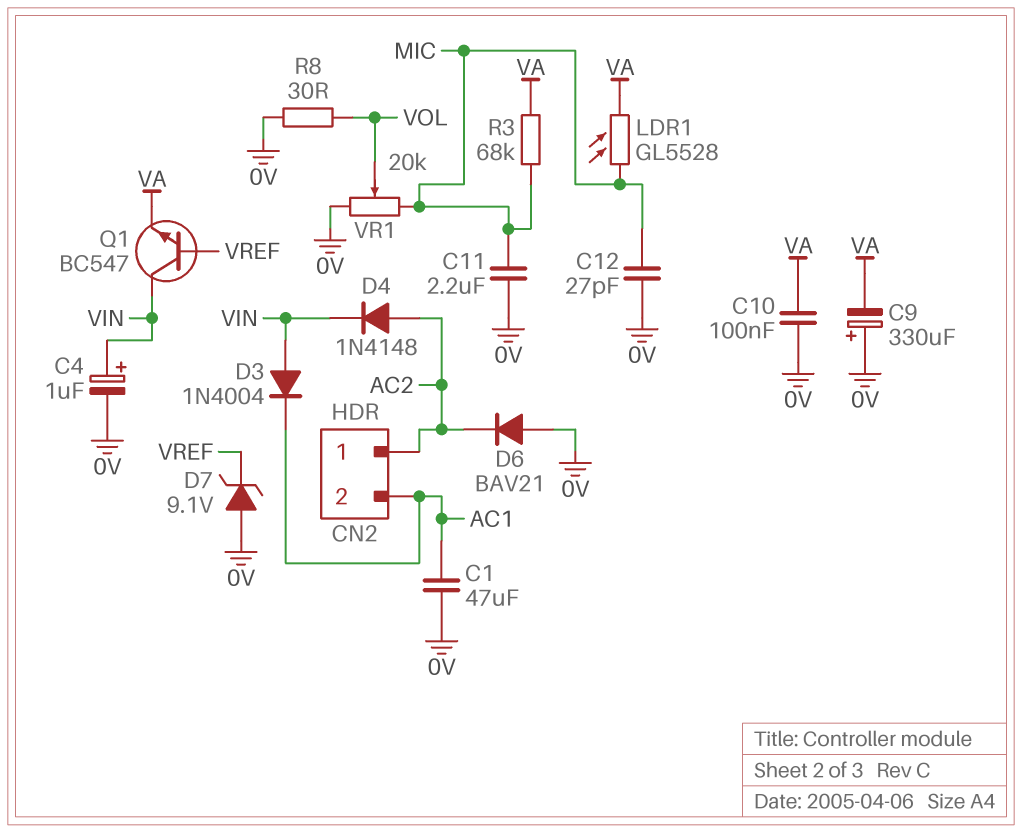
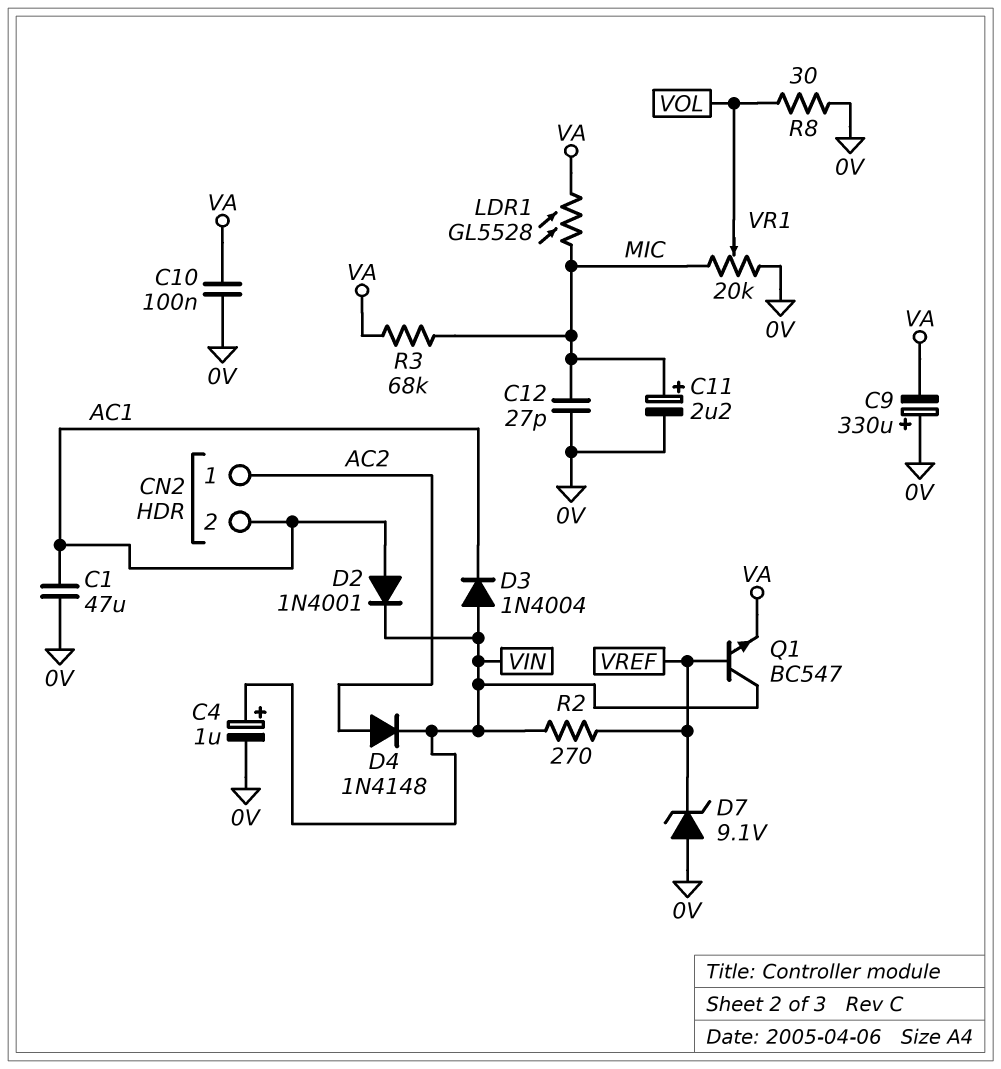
C11: 2.2uF (0V, MIC) -> 2.2uF (plus MIC, minus 0V)
D2: none -> diode 1N4001 (A AC1, K VIN)
D6: diode BAV21 (A 0V, K AC2) -> none
R2: none -> 270 (VIN, VREF)

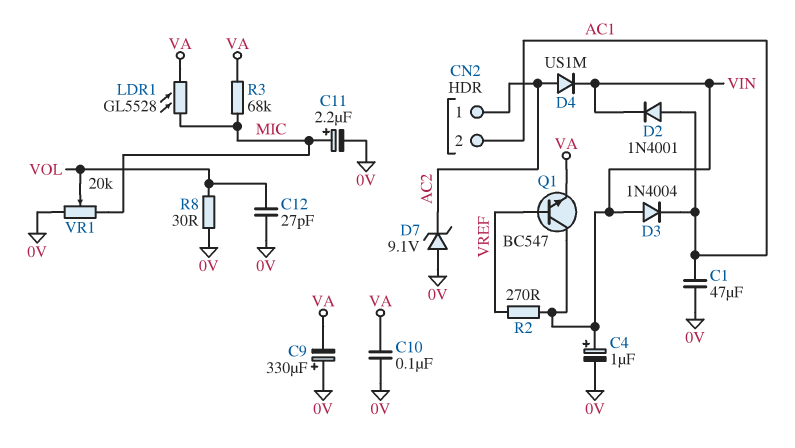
C12: 27pF (0V, MIC) -> 27pF (0V, VOL)
D4: diode 1N4148 (A AC2, K VIN) -> diode US1M (A AC2, K VIN)
D7: zener 9.1V (A 0V, K VREF) -> zener 9.1V (A 0V, K AC2)

